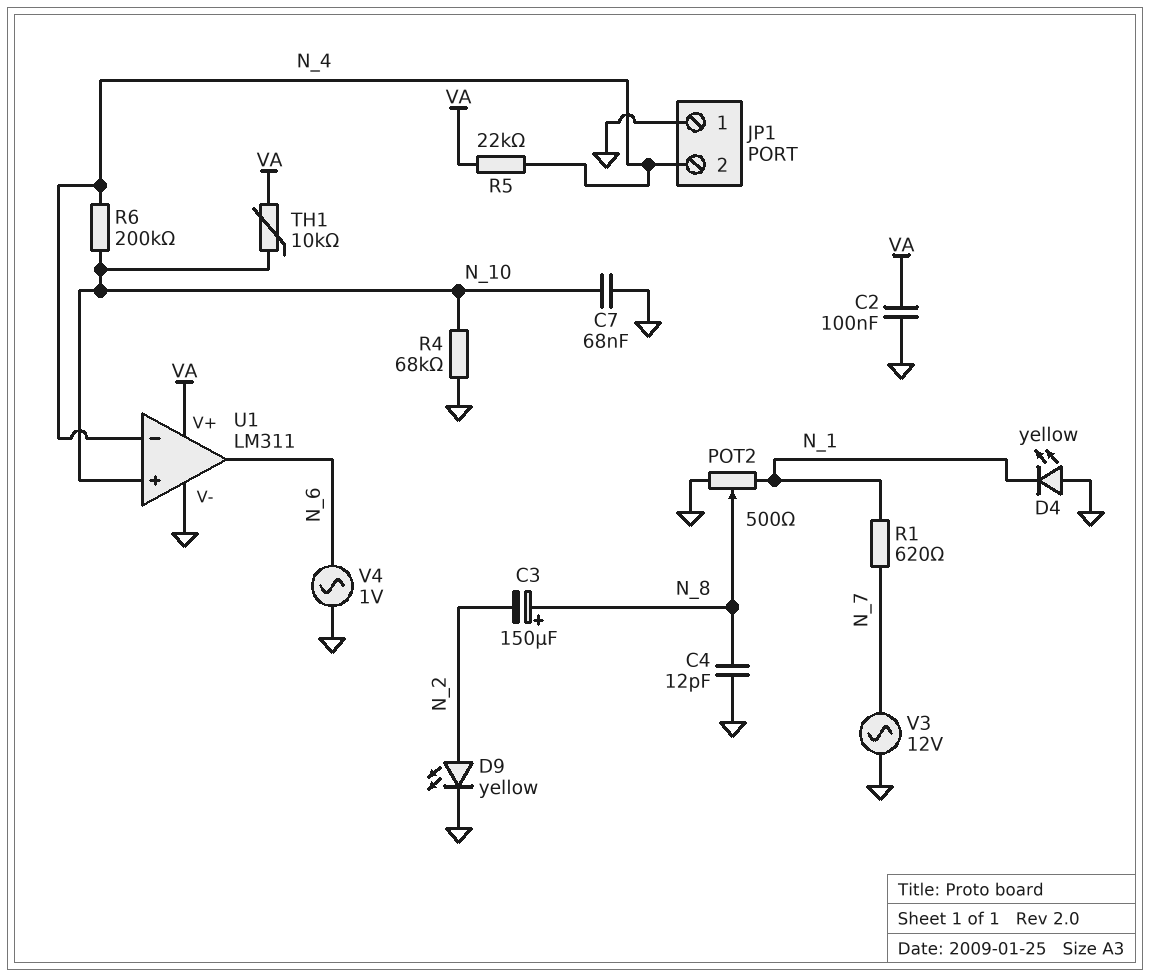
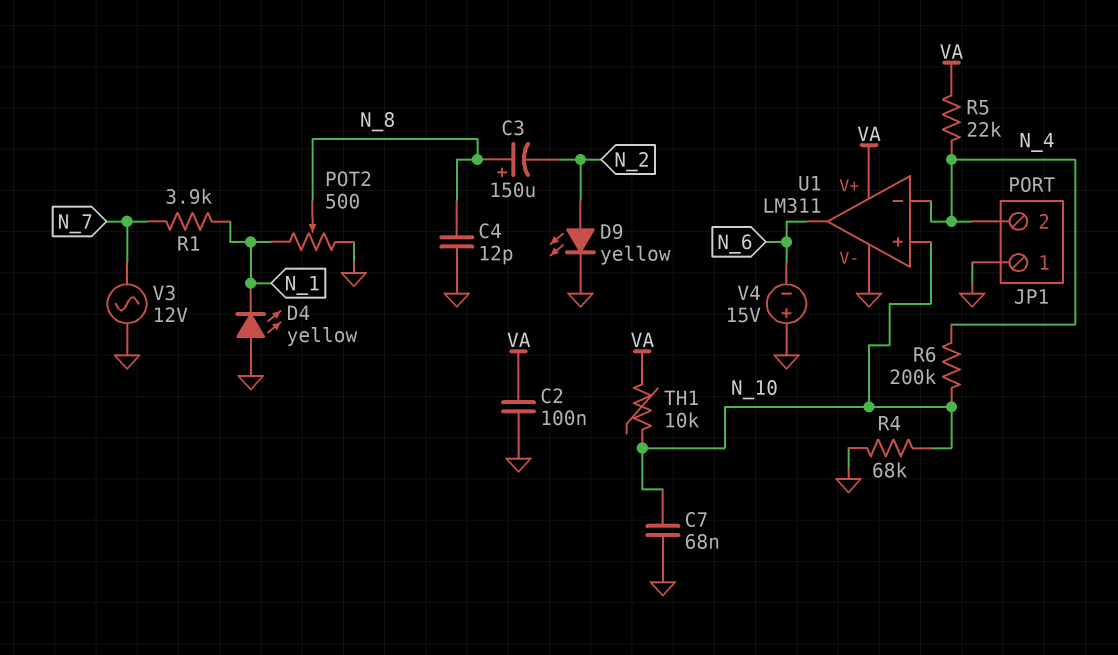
R1: 620 (N_1, N_7) -> 3.9k (N_1, N_7)
V4: AC 1V (GND, N_6) -> 15V (plus GND, minus N_6)

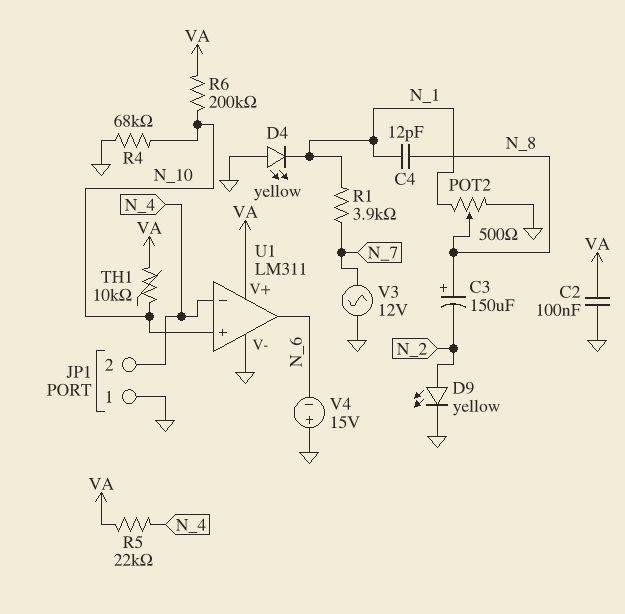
C4: 12pF (GND, N_8) -> 12pF (N_1, N_8)
C7: 68nF (GND, N_10) -> none
R6: 200k (N_4, N_10) -> 200k (N_10, VA)

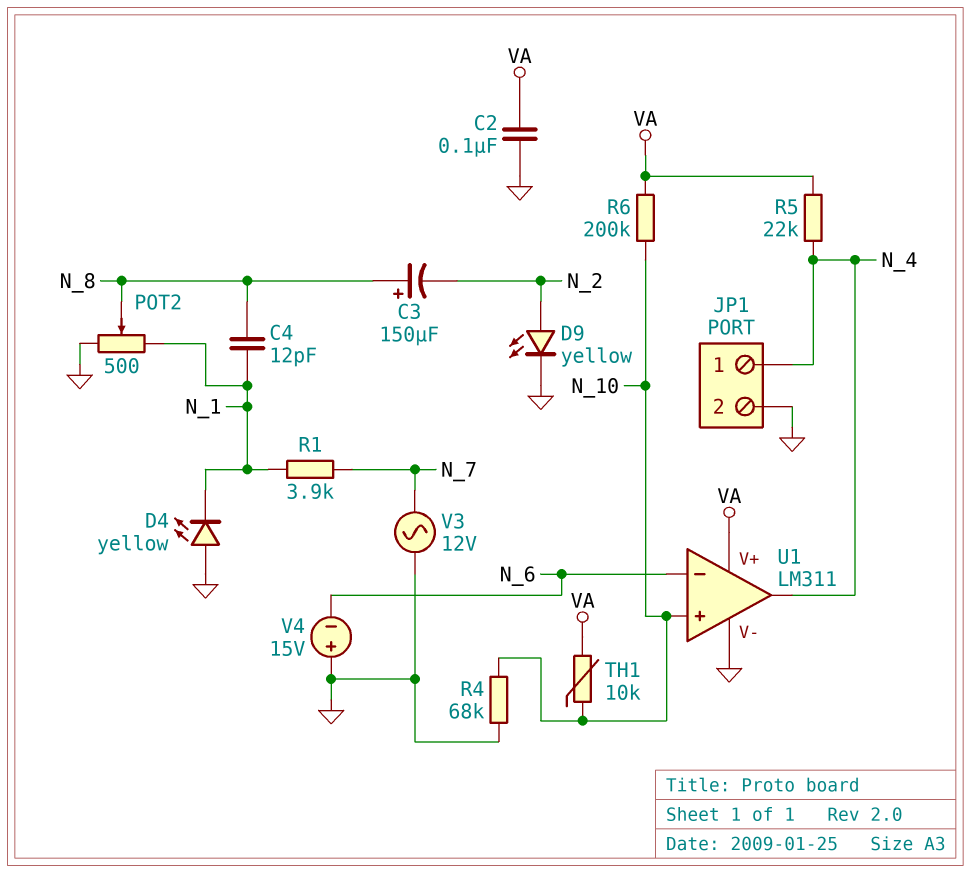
JP1 pin 1: GND -> N_4
JP1 pin 2: N_4 -> GND
U1 pin in-: N_4 -> N_6
U1 pin out: N_6 -> N_4

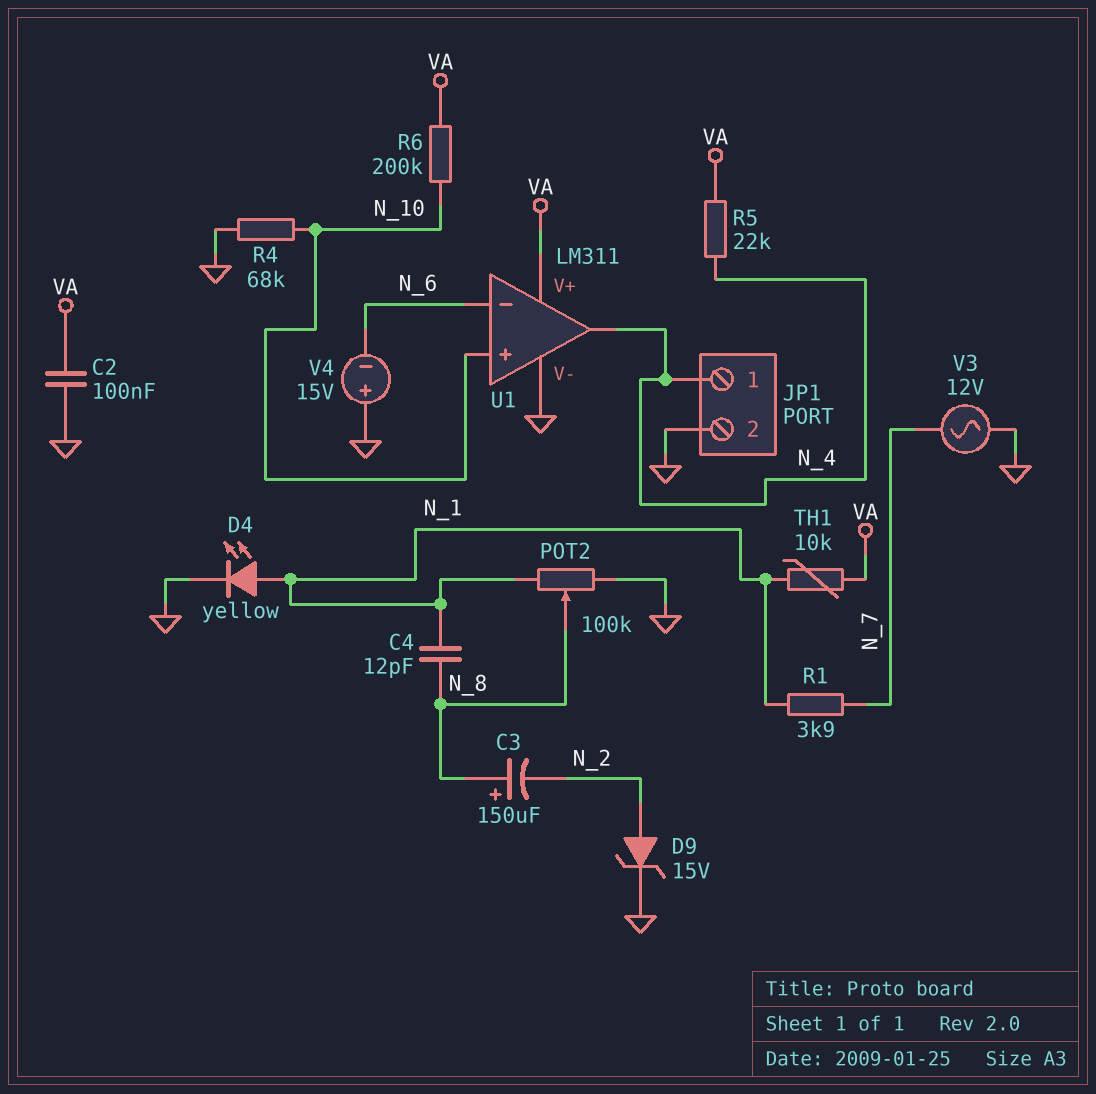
D4: LED yellow (A GND, K N_1) -> LED yellow (A N_1, K GND)
D9: LED yellow (A N_2, K GND) -> zener 15V (A N_2, K GND)
POT2: 500 (GND, N_1, wiper N_8) -> 100k (GND, N_1, wiper N_8)
TH1: 10k (N_10, VA) -> 10k (N_1, VA)

